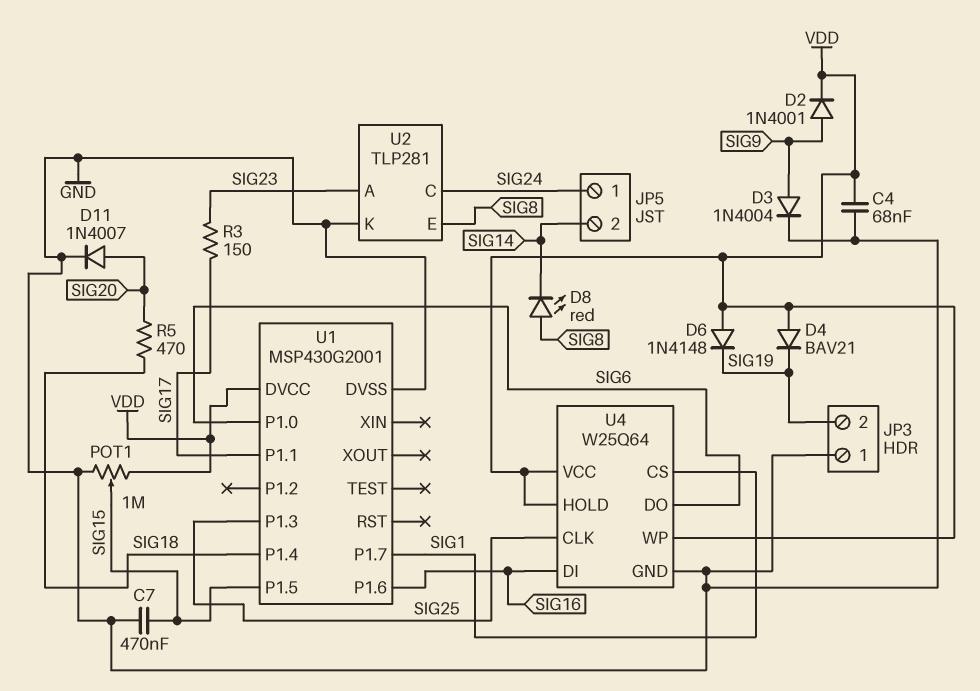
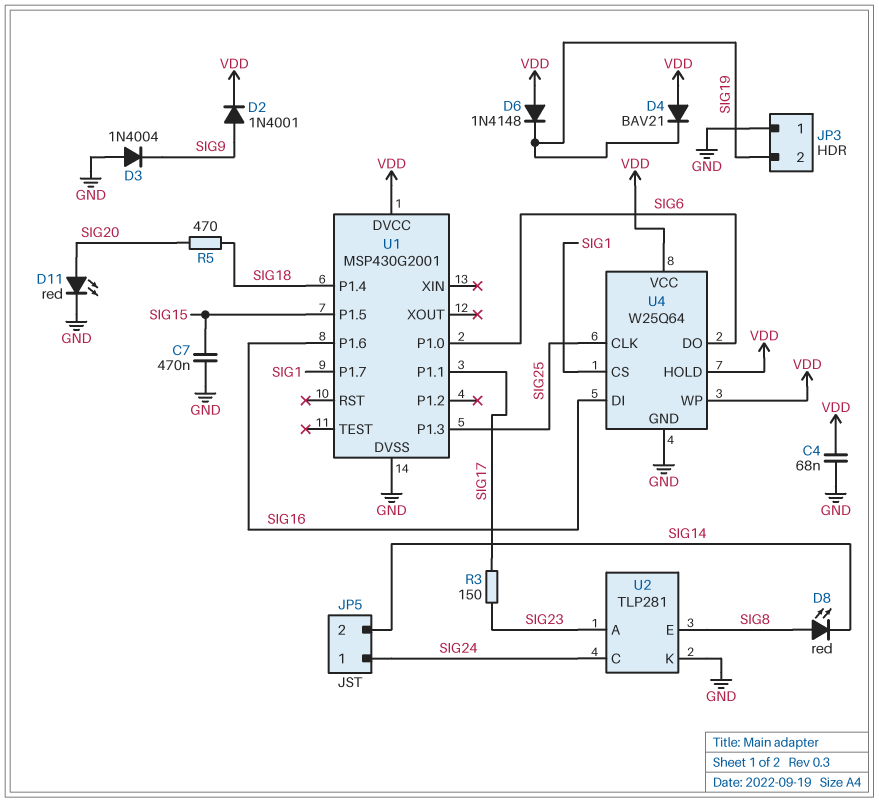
D3: diode 1N4004 (A SIG9, K GND) -> diode 1N4004 (A GND, K SIG9)
D11: diode 1N4007 (A SIG20, K GND) -> LED red (A SIG20, K GND)
POT1: 1M (GND, VDD, wiper SIG15) -> none

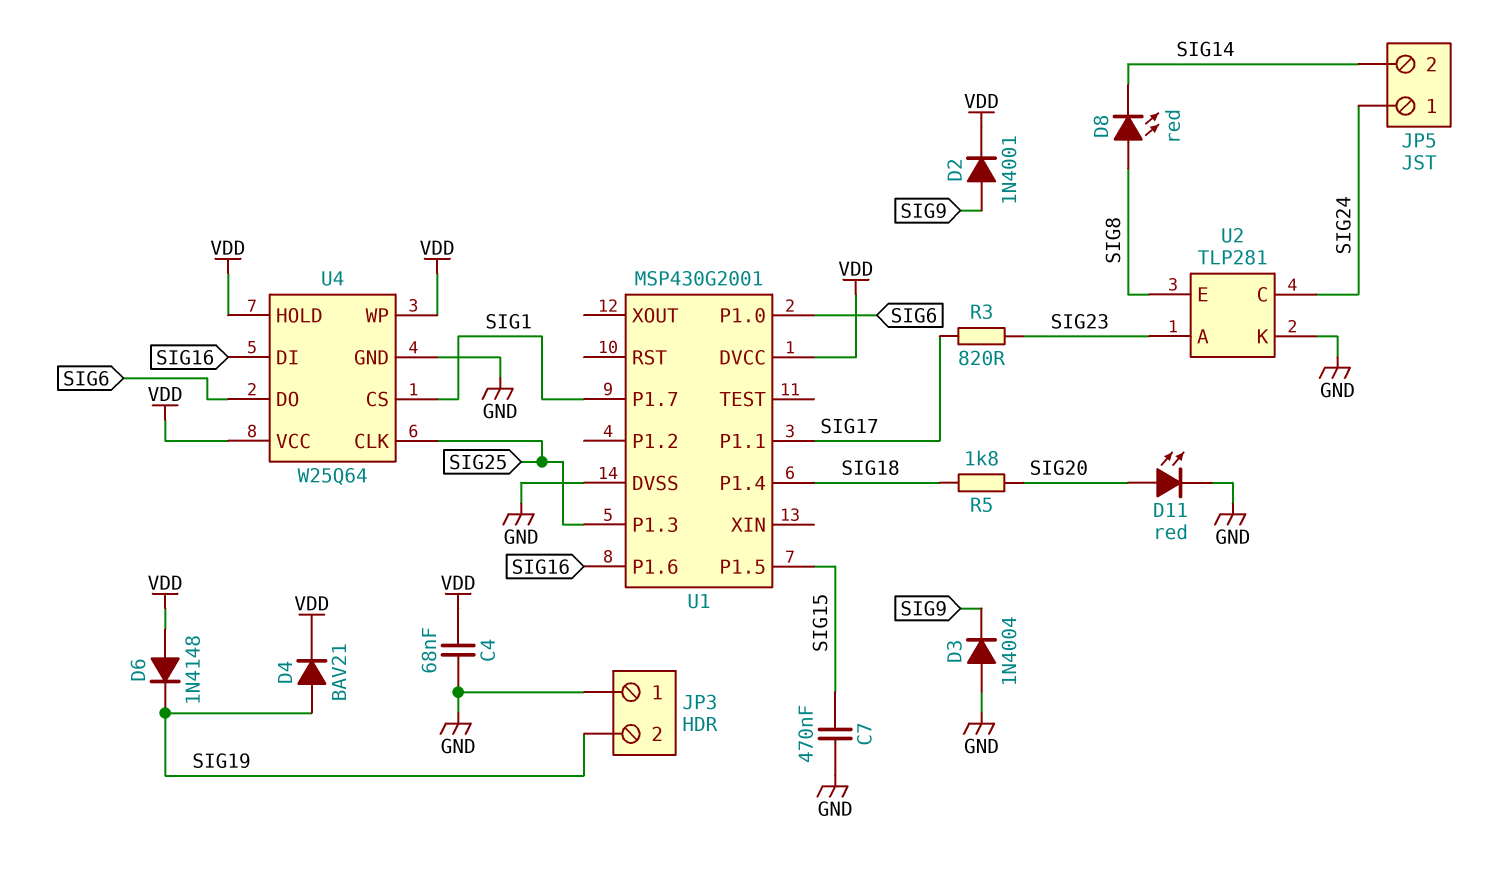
D4: diode BAV21 (A VDD, K SIG19) -> diode BAV21 (A SIG19, K VDD)
R3: 150 (SIG17, SIG23) -> 820 (SIG17, SIG23)
R5: 470 (SIG18, SIG20) -> 1.8k (SIG18, SIG20)

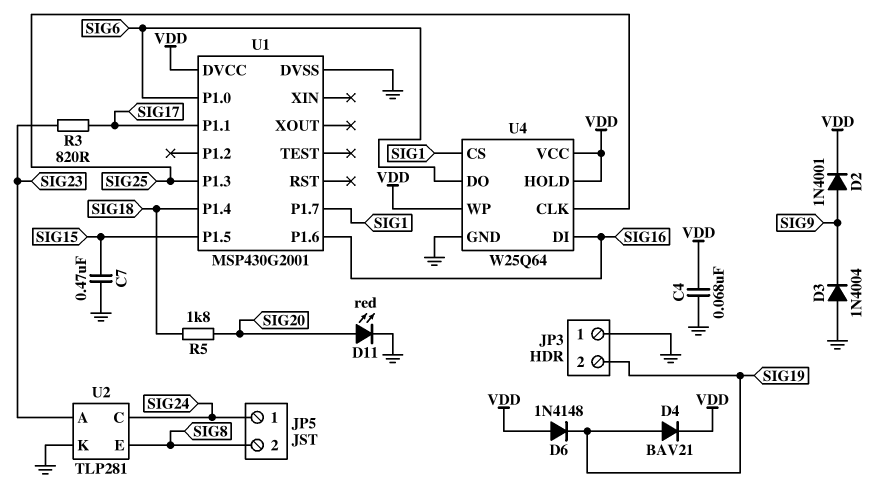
D8: LED red (A SIG8, K SIG14) -> none
JP5 pin 2: SIG14 -> SIG8

